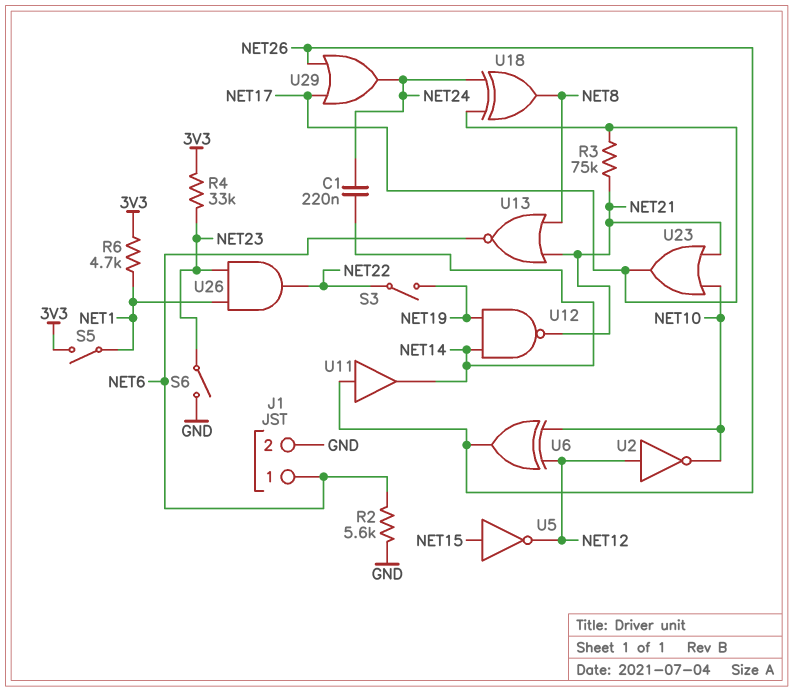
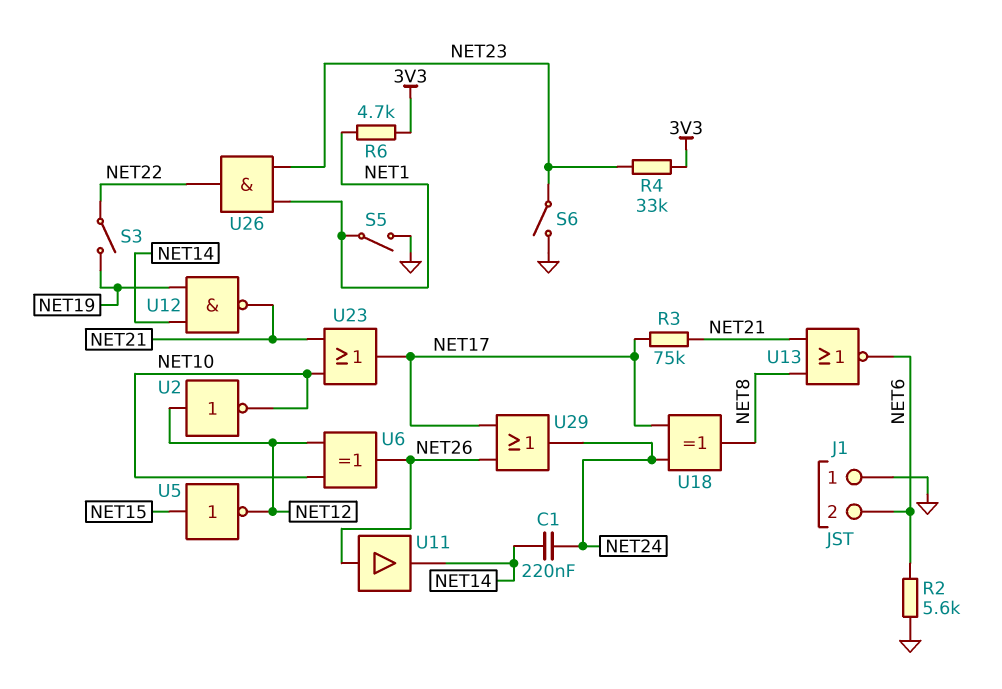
J1 pin 1: NET6 -> GND
J1 pin 2: GND -> NET6
S5: switch (3V3, NET1) -> switch (GND, NET1)

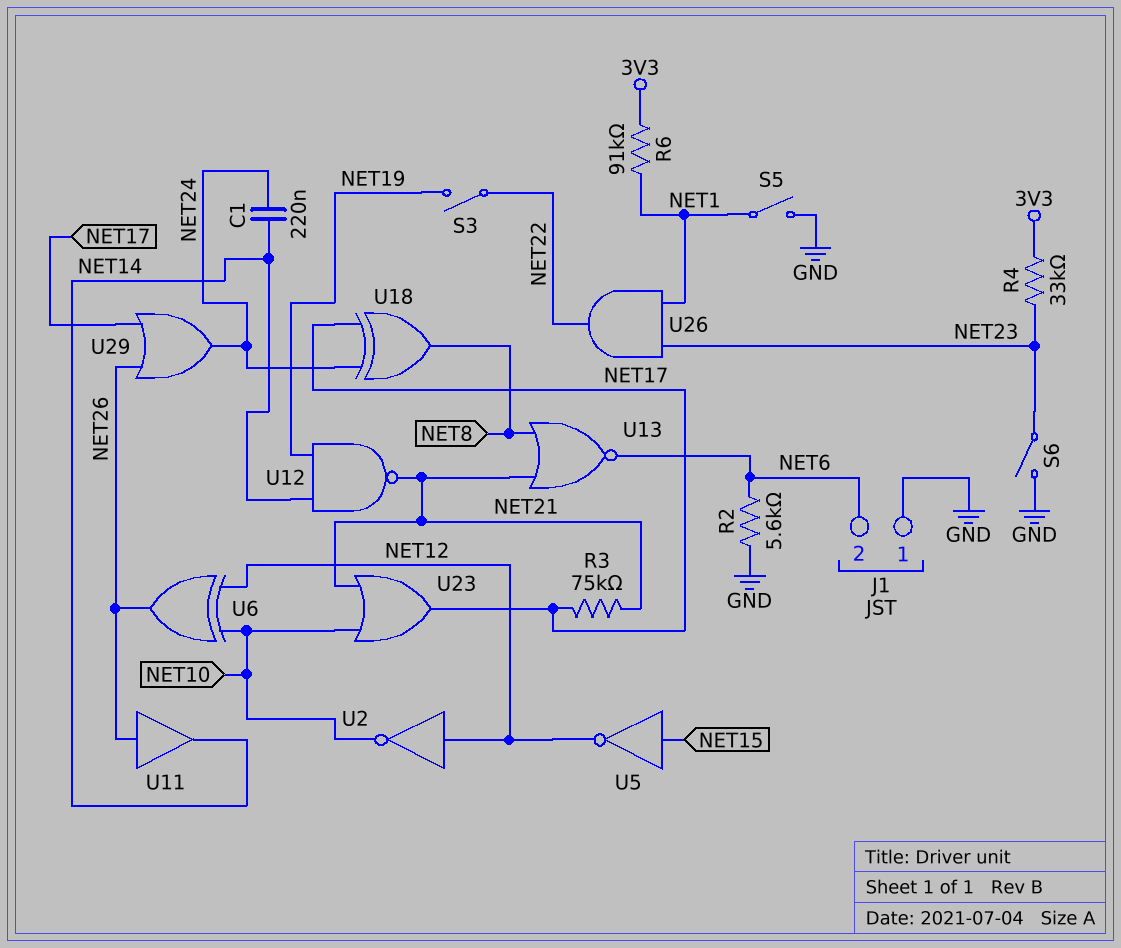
R6: 4.7k (3V3, NET1) -> 91k (3V3, NET1)

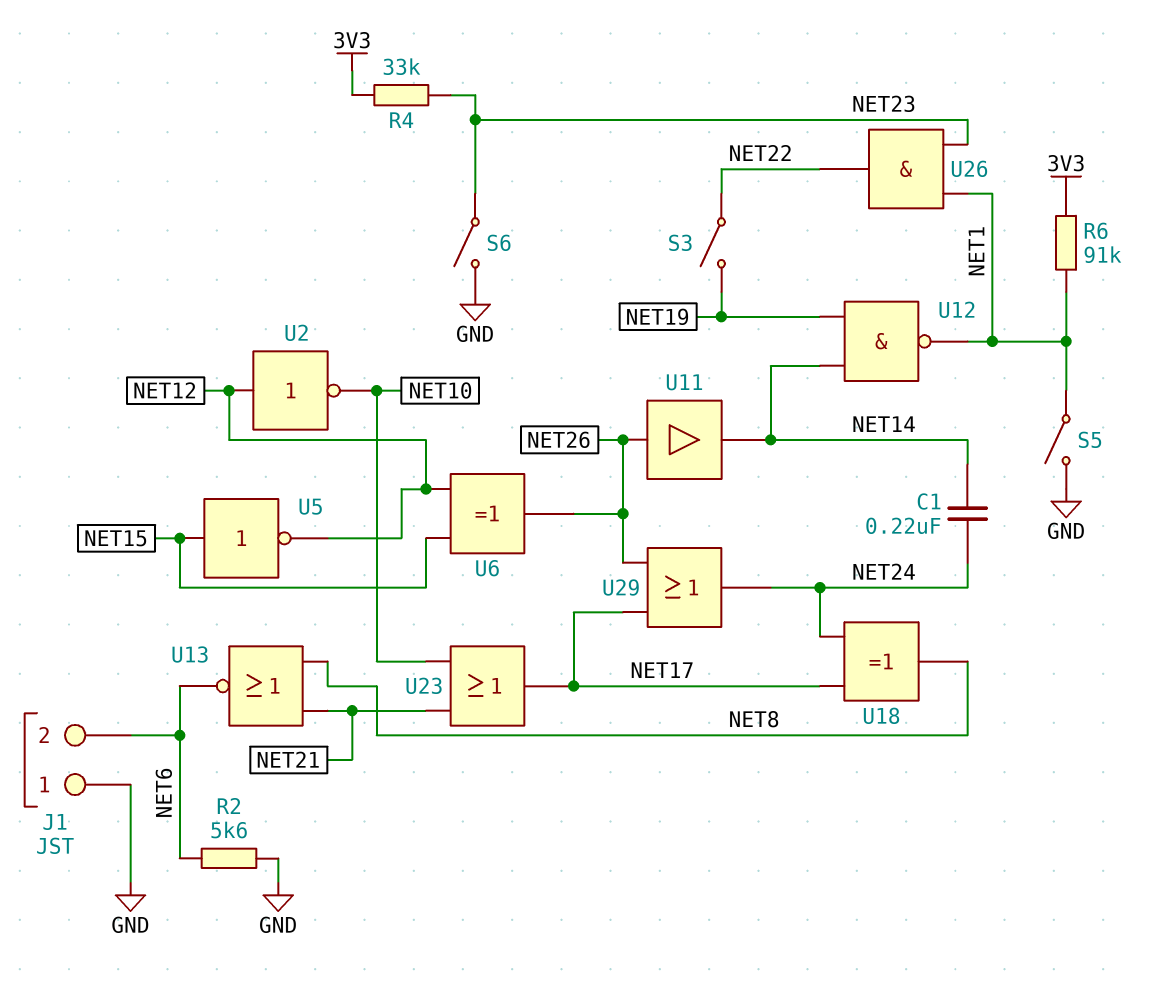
R3: 75k (NET17, NET21) -> none
U6: XOR (in NET10, in NET12, out NET26) -> XOR (in NET12, in NET15, out NET26)
U12: NAND (in NET14, in NET19, out NET21) -> NAND (in NET14, in NET19, out NET1)

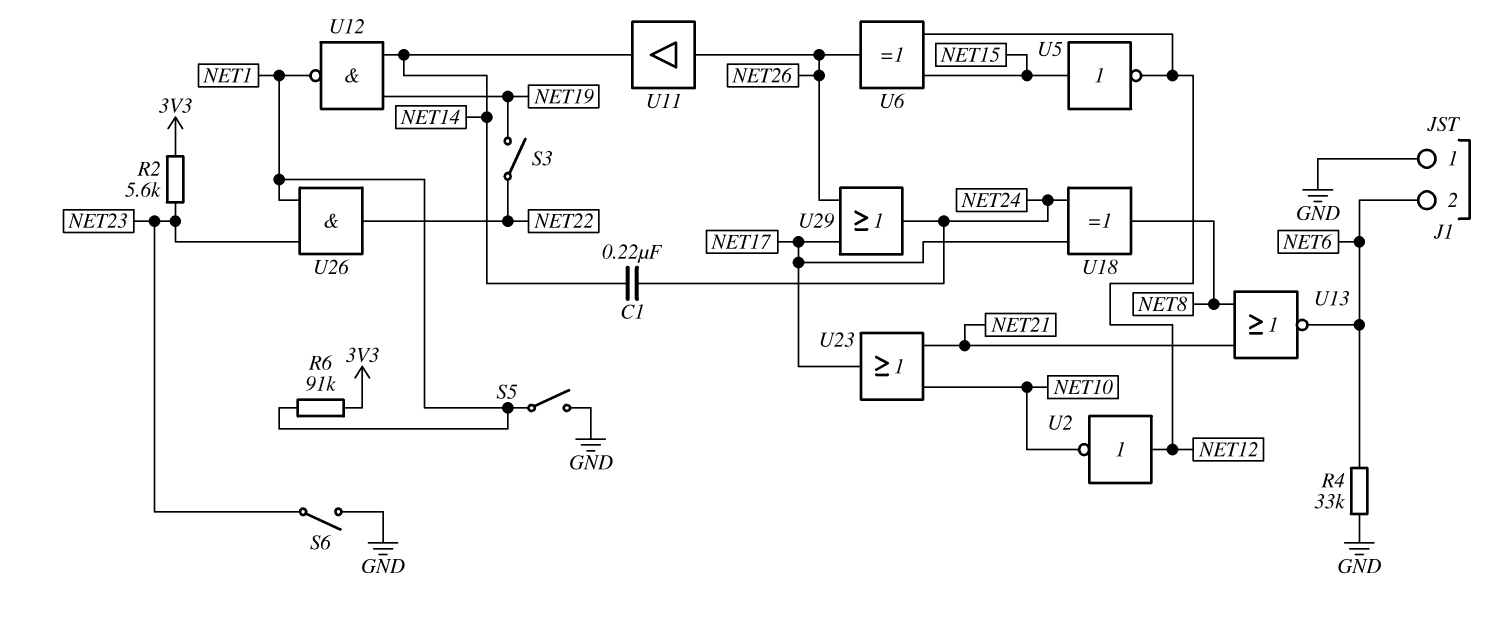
R2: 5.6k (GND, NET6) -> 5.6k (3V3, NET23)
R4: 33k (3V3, NET23) -> 33k (GND, NET6)

